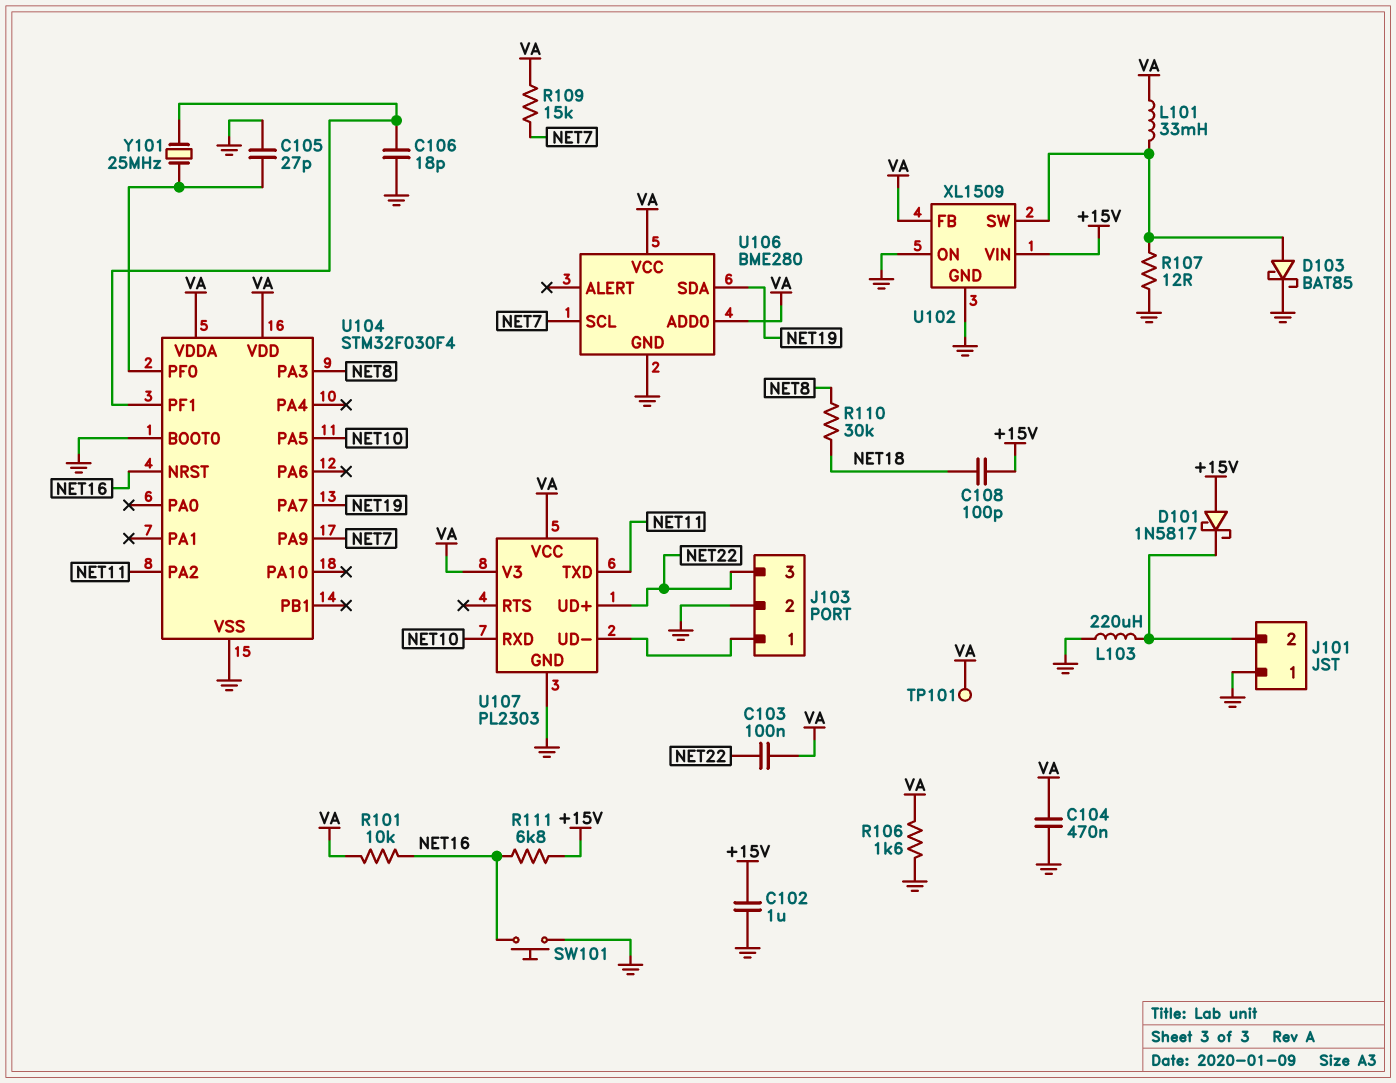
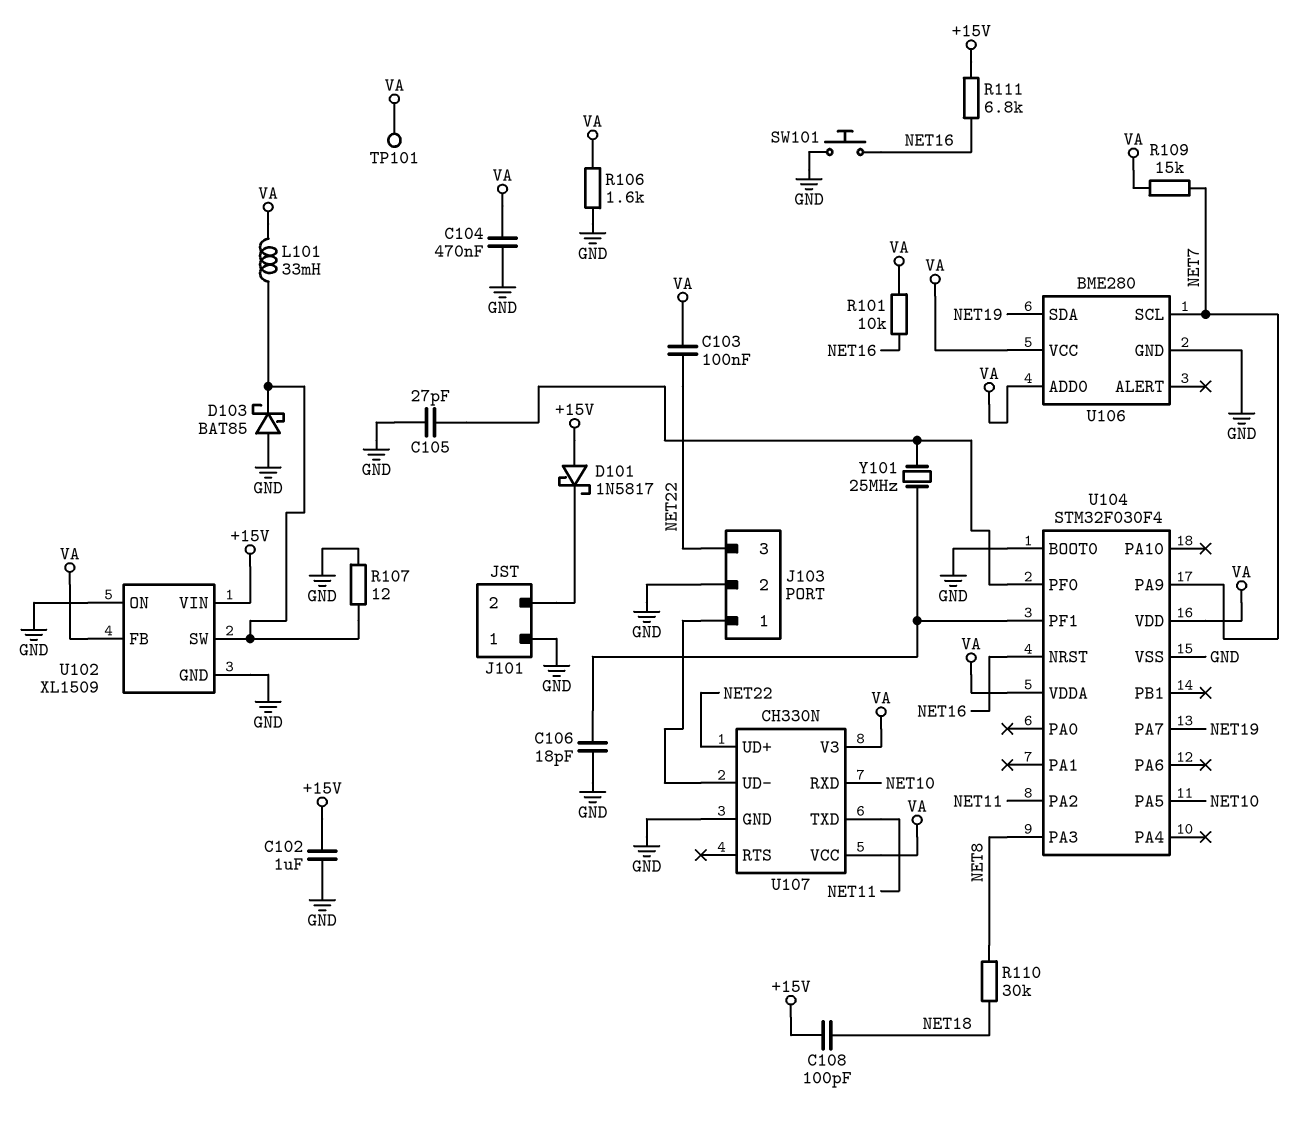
D103: schottky BAT85 (A U102/SW, K GND) -> schottky BAT85 (A GND, K U102/SW)
L103: 220uH (GND, J101/2) -> none
U107: PL2303 -> CH330N

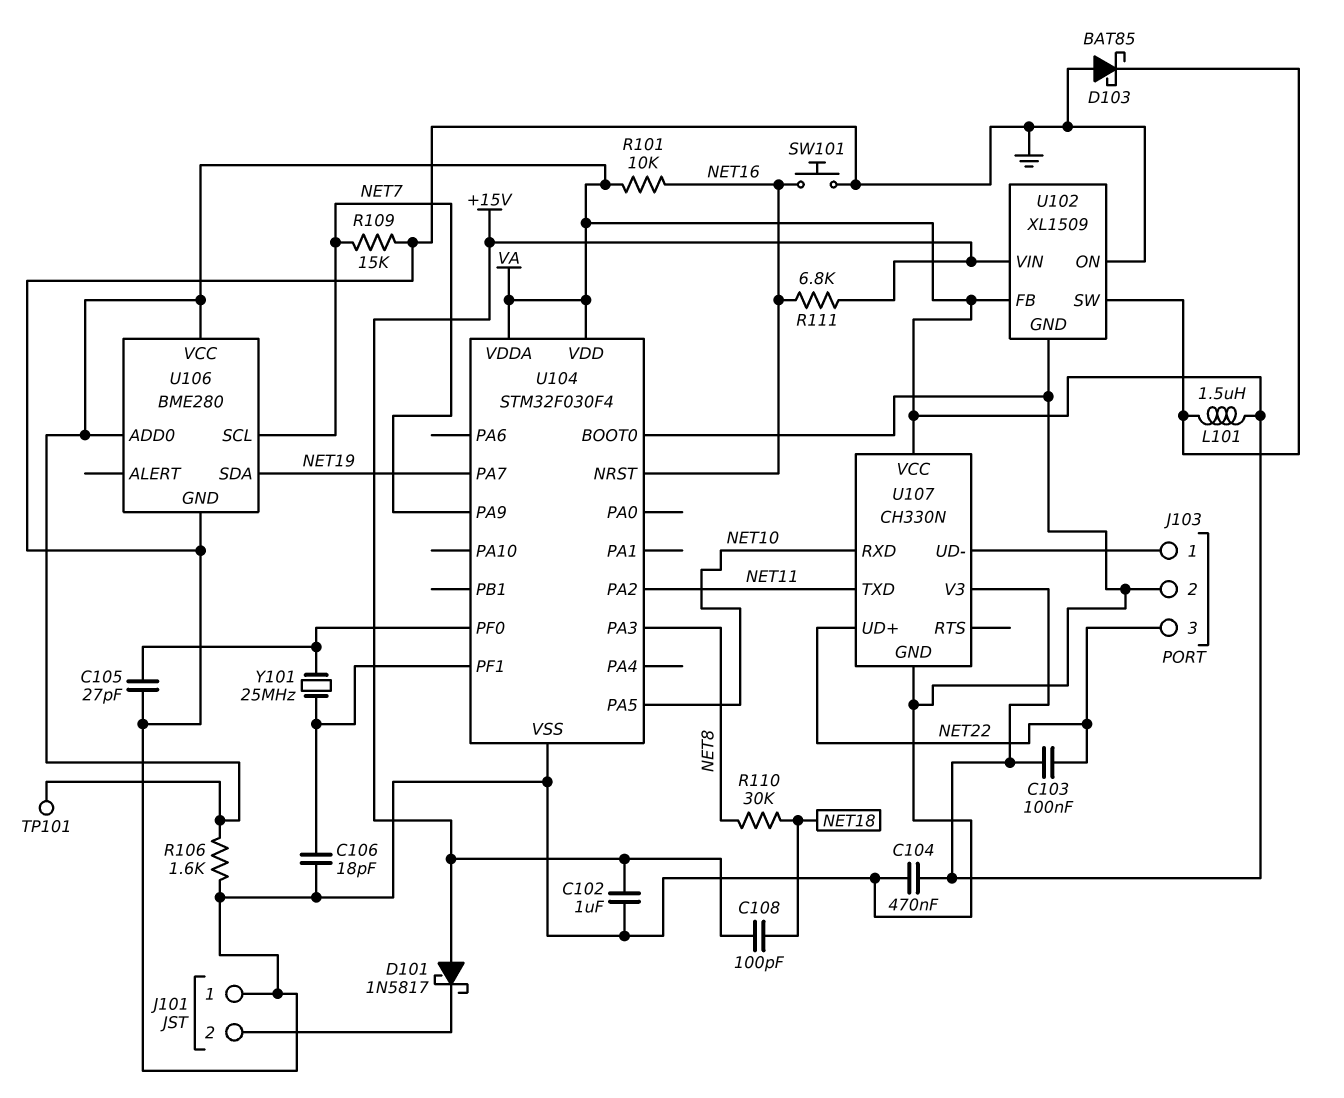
L101: 33mH (U102/SW, VA) -> 1.5uH (U102/SW, VA)
R107: 12 (GND, U102/SW) -> none
R109: 15k (NET7, VA) -> 15k (GND, NET7)

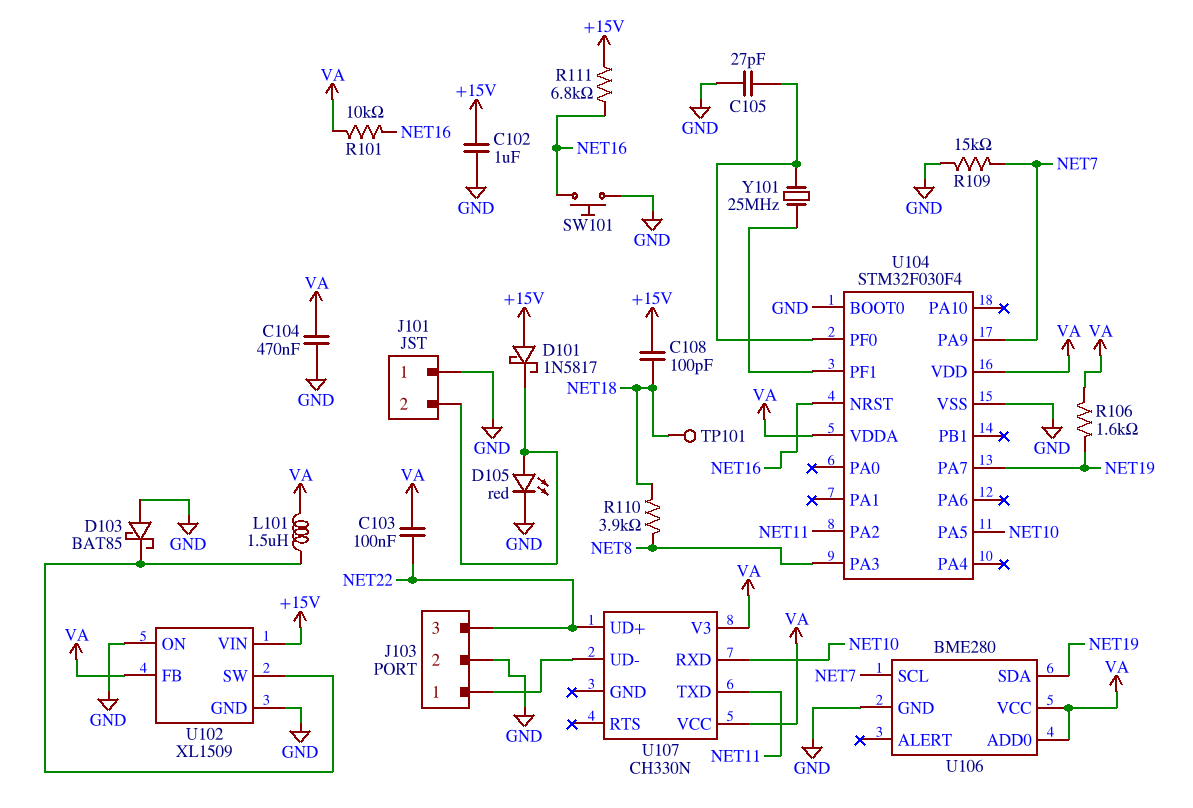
C106: 18pF (GND, U104/PF1) -> none
D105: none -> LED red (A J101/2, K GND)
R106: 1.6k (GND, VA) -> 1.6k (NET19, VA)
R110: 30k (NET8, NET18) -> 3.9k (NET8, NET18)
TP101: test point (VA) -> test point (NET18)
U107 pin GND: GND -> none

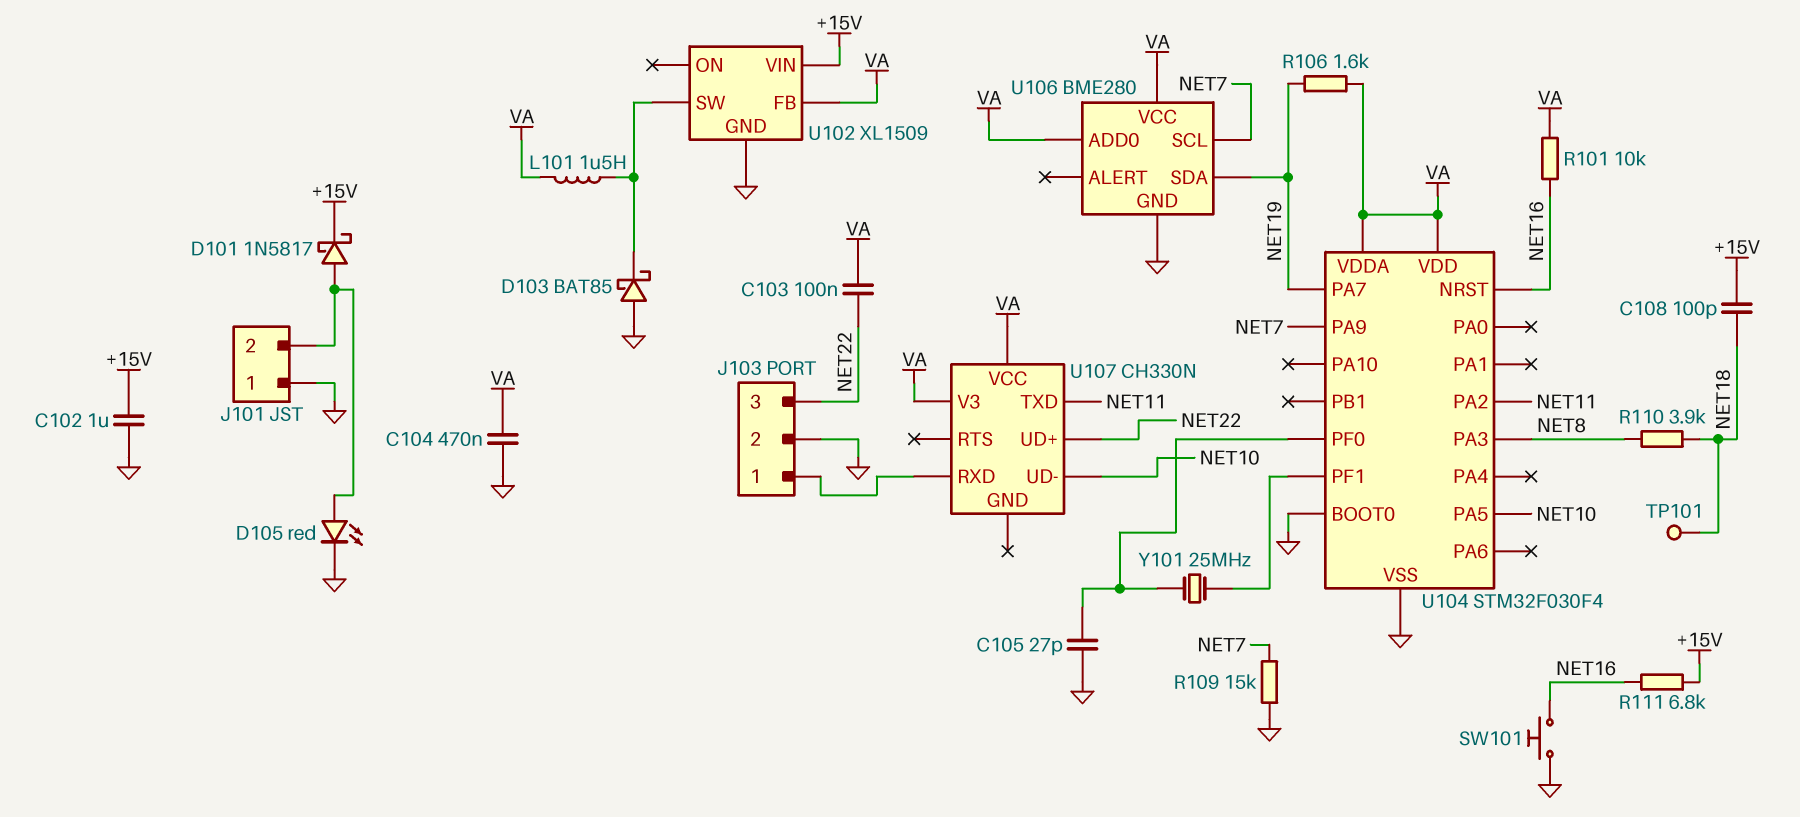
D101: schottky 1N5817 (A +15V, K J101/2) -> schottky 1N5817 (A J101/2, K +15V)
U102 pin ON: GND -> none
U107 pin RXD: NET10 -> J103/1
U107 pin UD-: J103/1 -> NET10

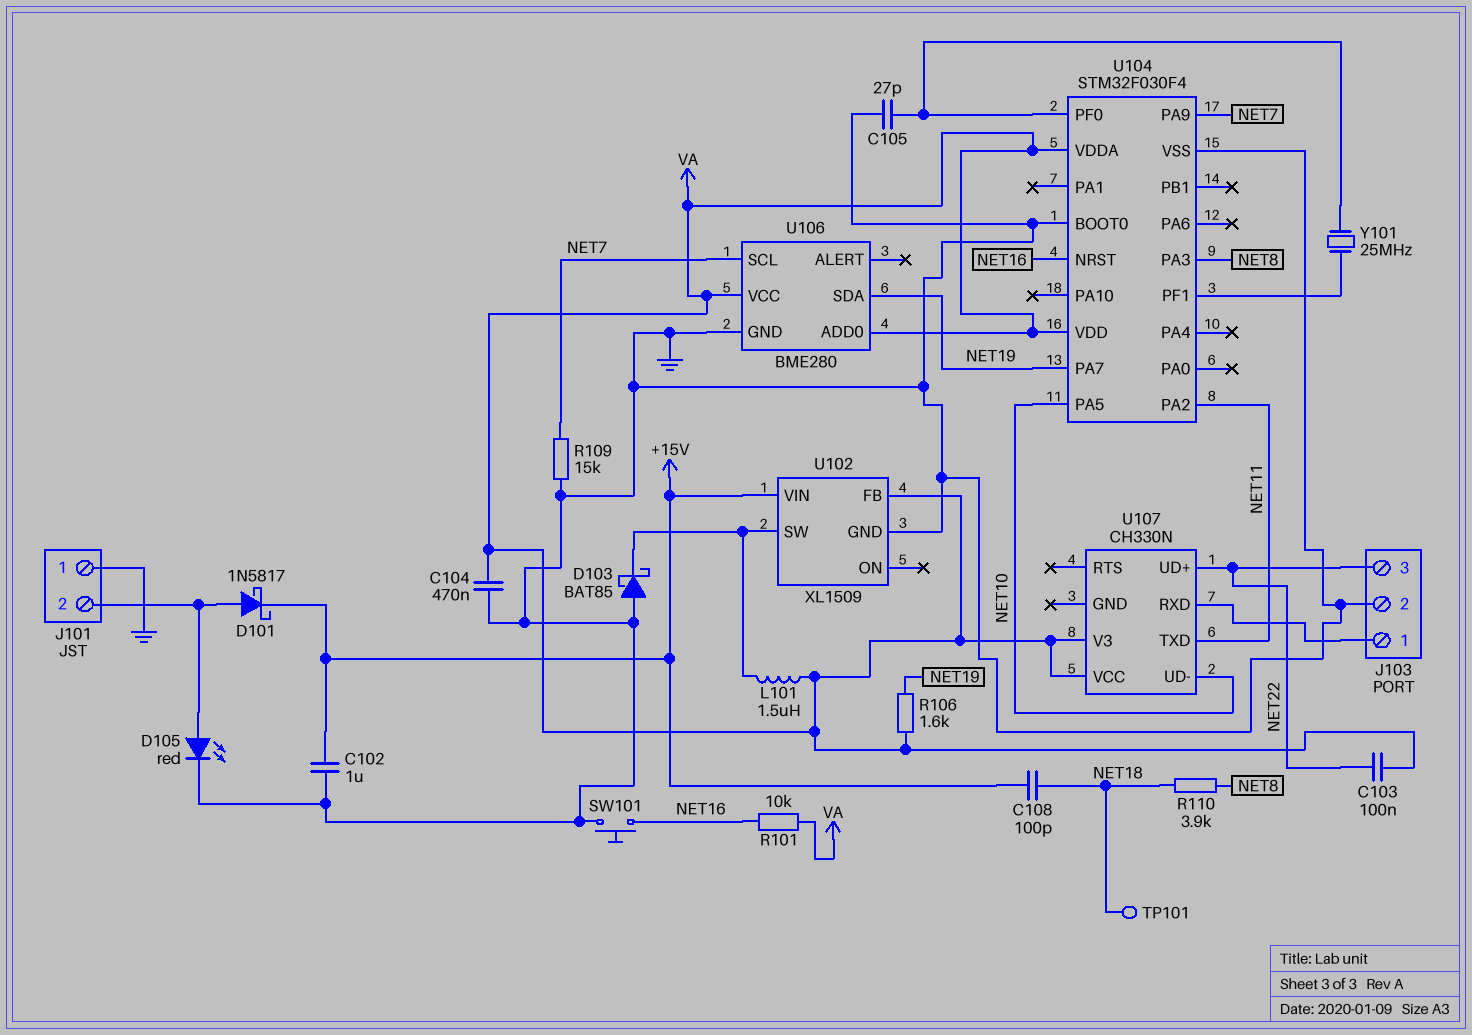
R111: 6.8k (+15V, NET16) -> none

